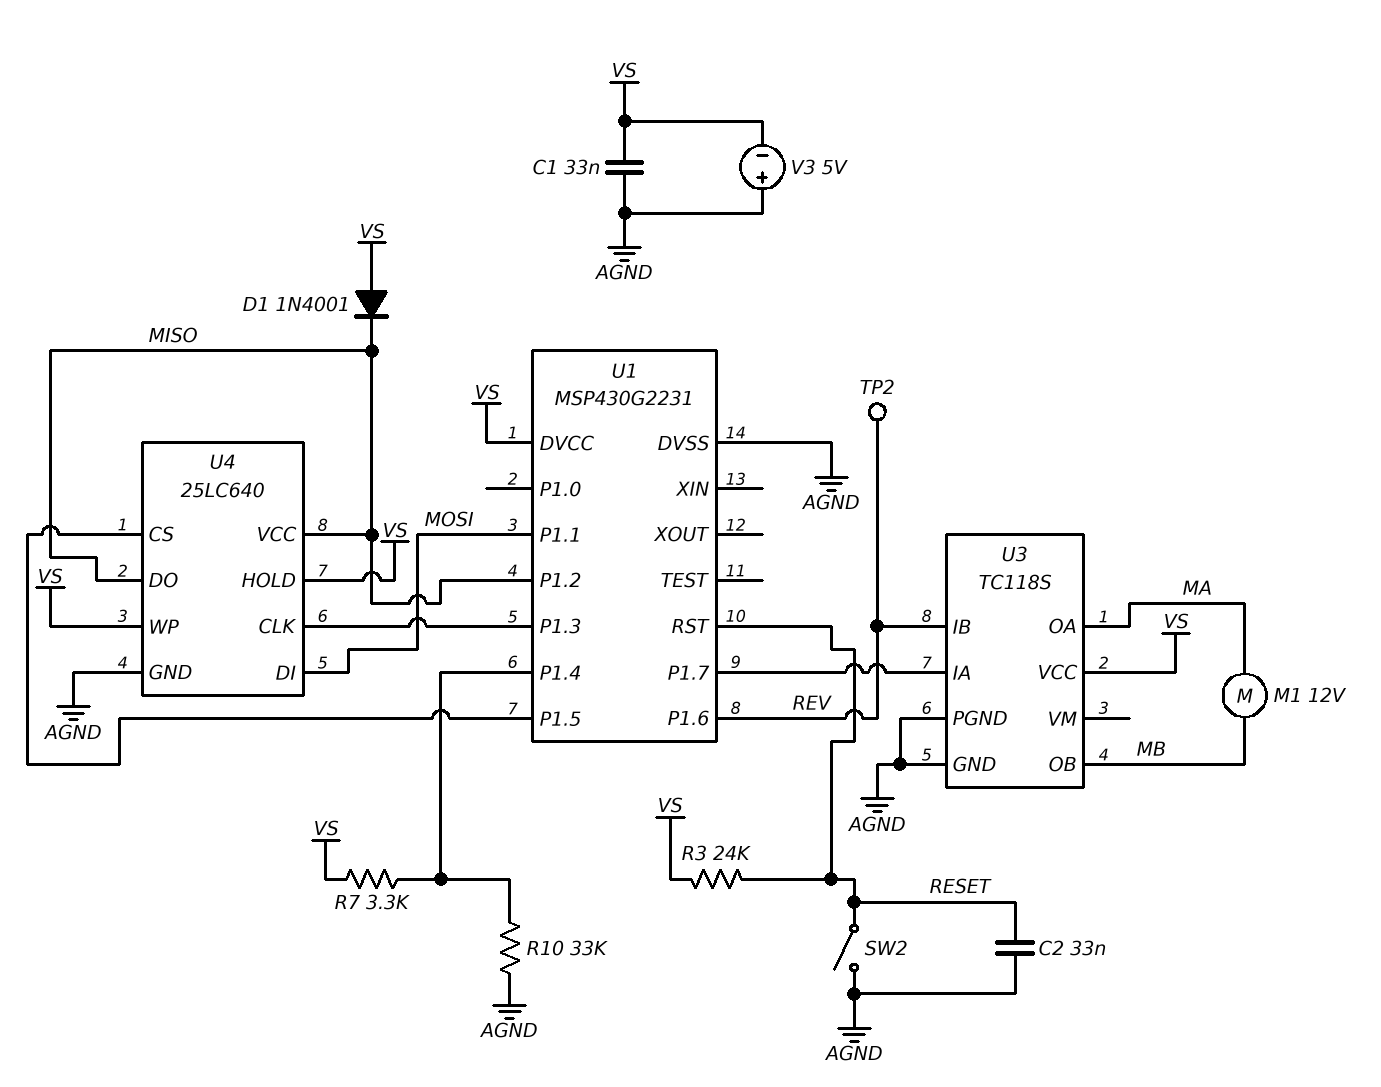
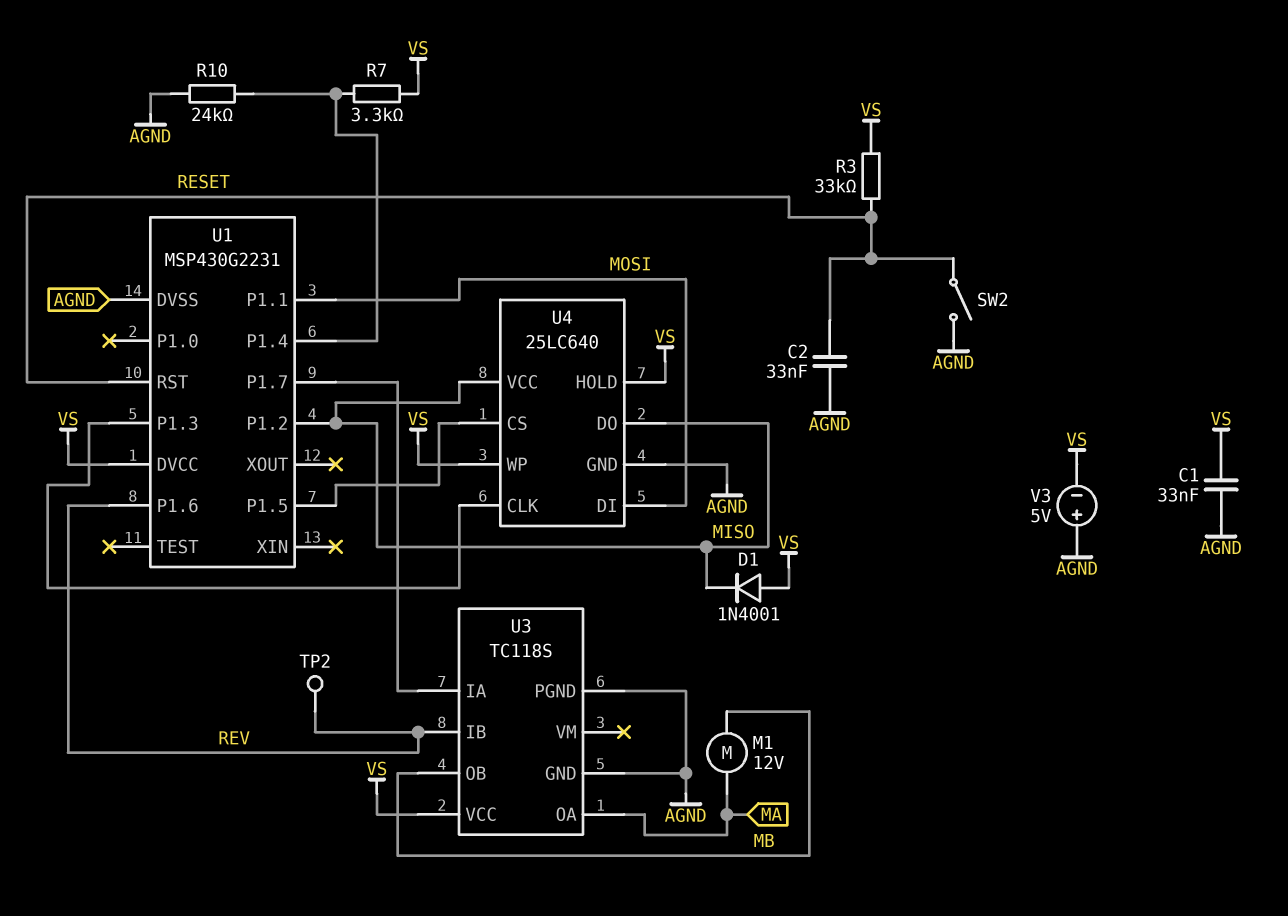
R3: 24k (RESET, VS) -> 33k (RESET, VS)
R10: 33k (AGND, U1/P1.4) -> 24k (AGND, U1/P1.4)

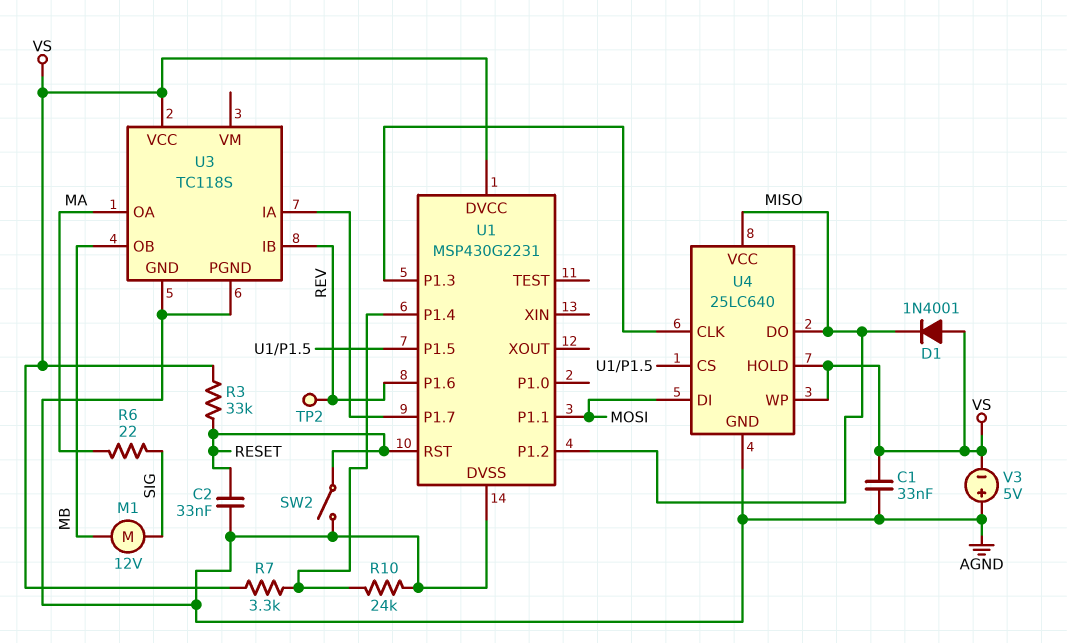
M1: motor 12V (MA, MB) -> motor 12V (MB, SIG)
R6: none -> 22 (MA, SIG)

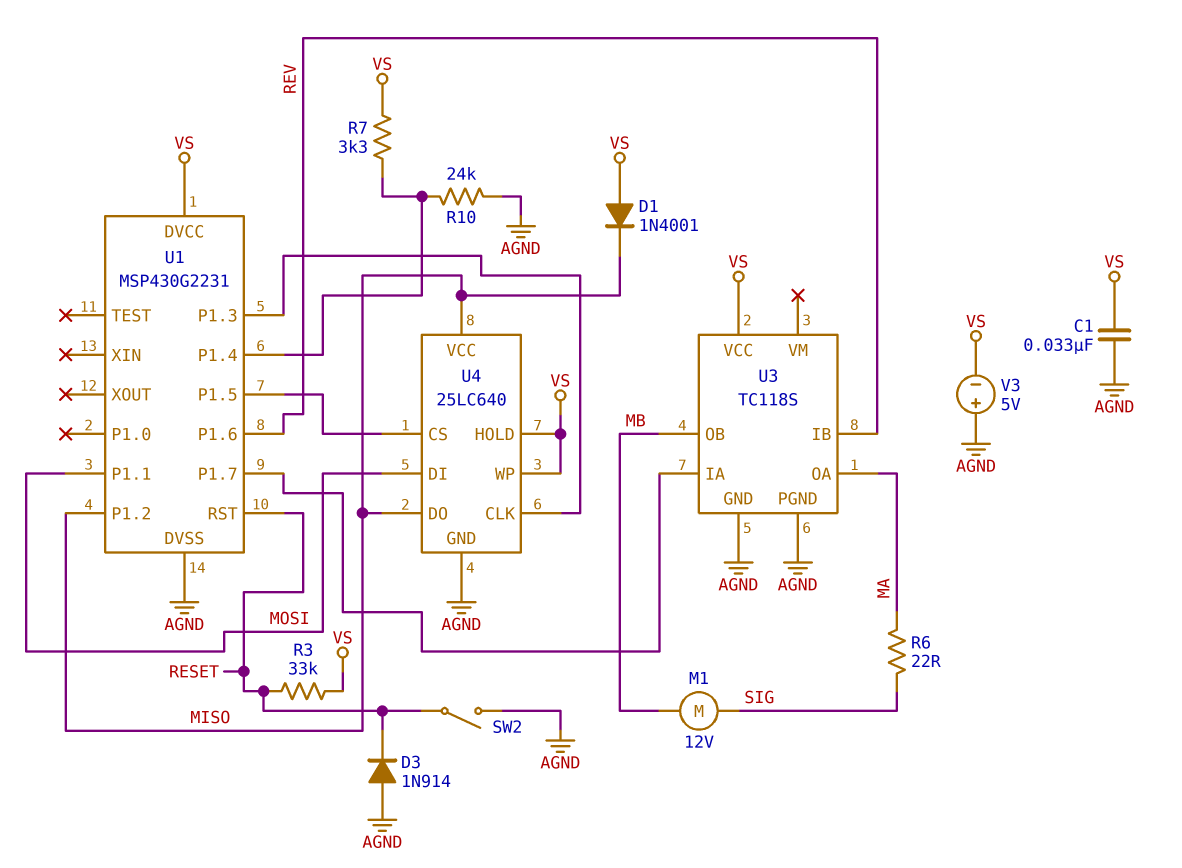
C2: 33nF (AGND, RESET) -> none
D3: none -> diode 1N914 (A AGND, K RESET)
TP2: test point (REV) -> none

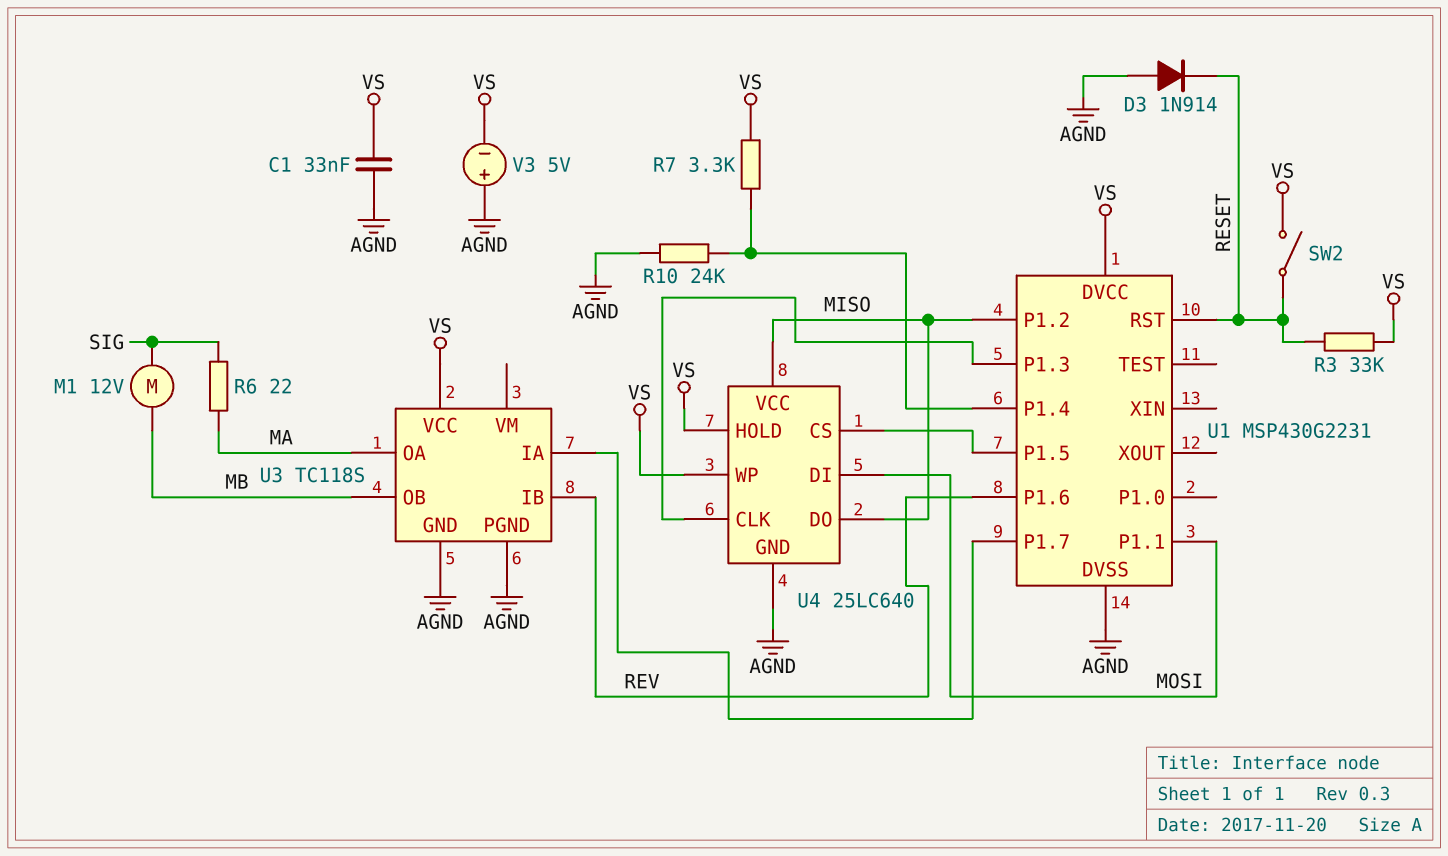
D1: diode 1N4001 (A VS, K MISO) -> none
SW2: switch (AGND, RESET) -> switch (RESET, VS)

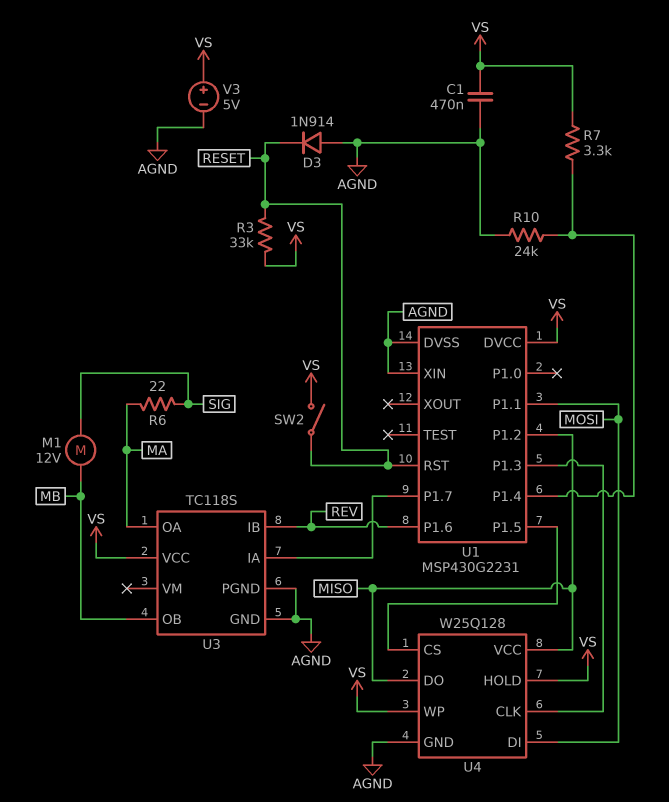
C1: 33nF (AGND, VS) -> 470nF (AGND, VS)
U1 pin XIN: none -> AGND
U4: 25LC640 -> W25Q128
V3: 5V (plus AGND, minus VS) -> 5V (plus VS, minus AGND)

